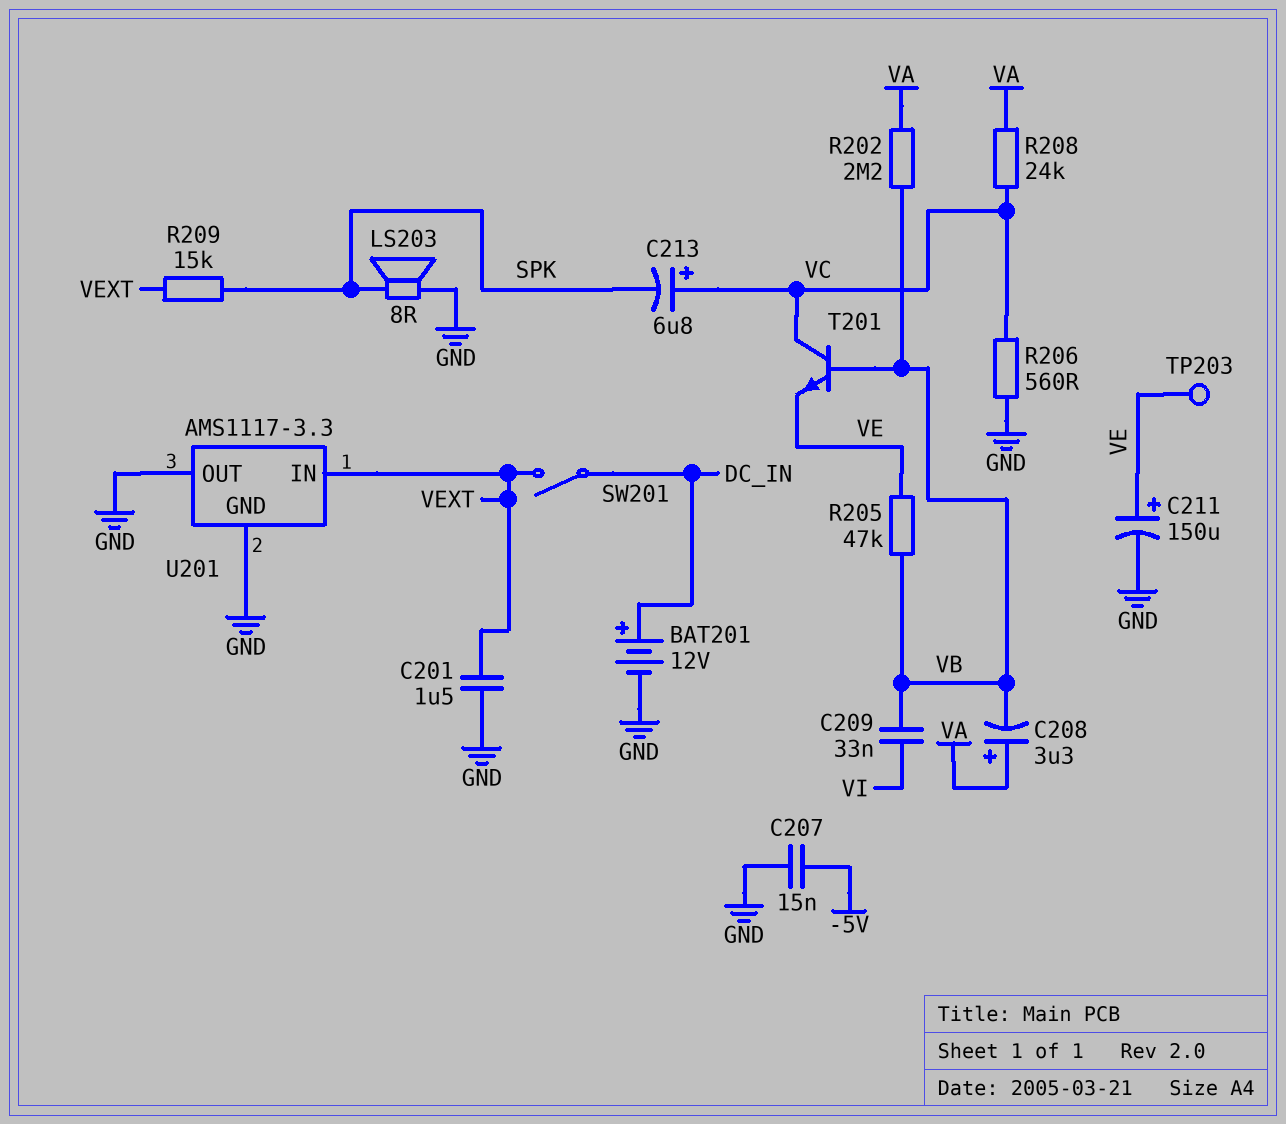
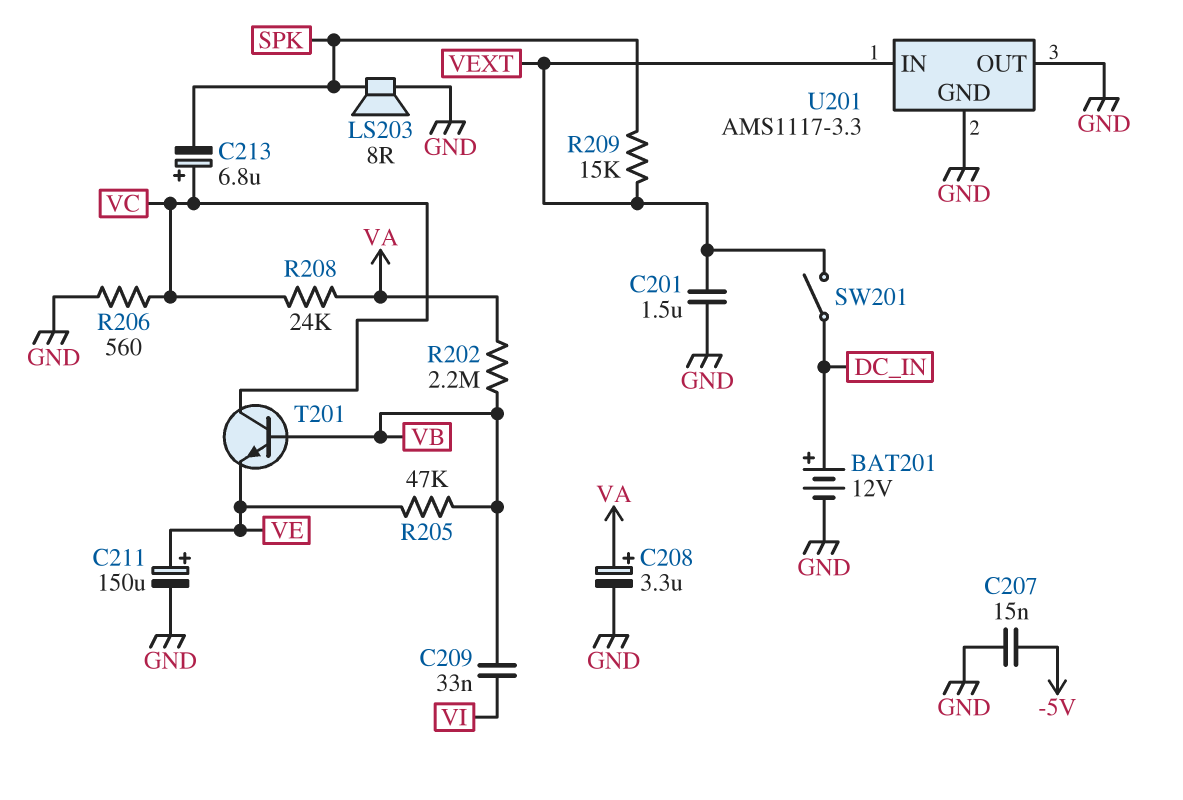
C208: 3.3uF (plus VA, minus VB) -> 3.3uF (plus VA, minus GND)
TP203: test point (VE) -> none

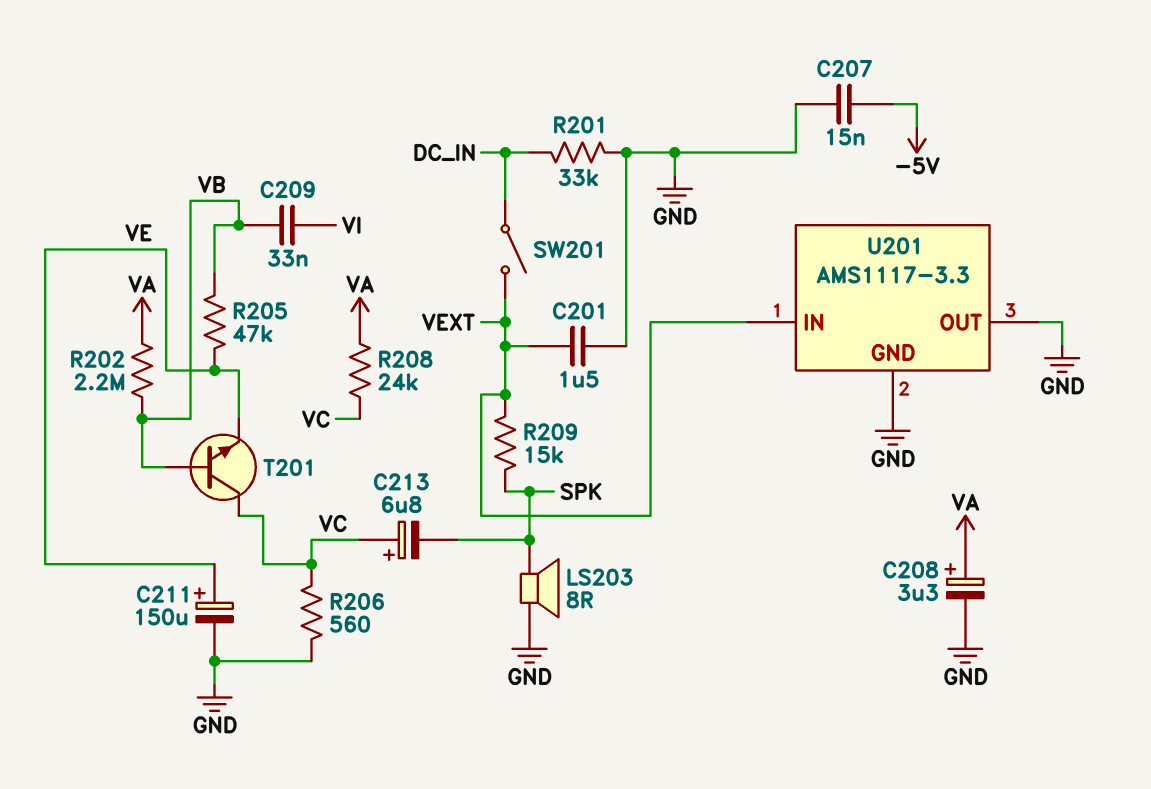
BAT201: 12V (plus DC_IN, minus GND) -> none
R201: none -> 33k (DC_IN, GND)

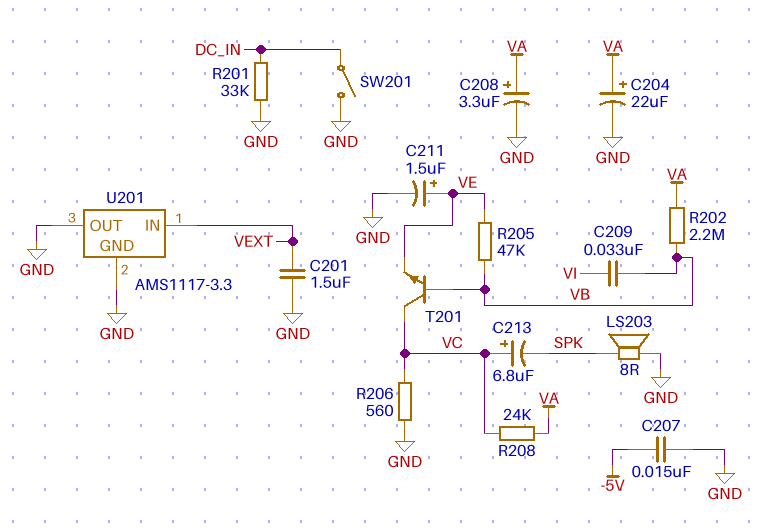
C204: none -> 22uF (plus VA, minus GND)
C211: 150uF (plus VE, minus GND) -> 1.5uF (plus VE, minus GND)
R209: 15k (SPK, VEXT) -> none
SW201: switch (DC_IN, VEXT) -> switch (DC_IN, GND)

